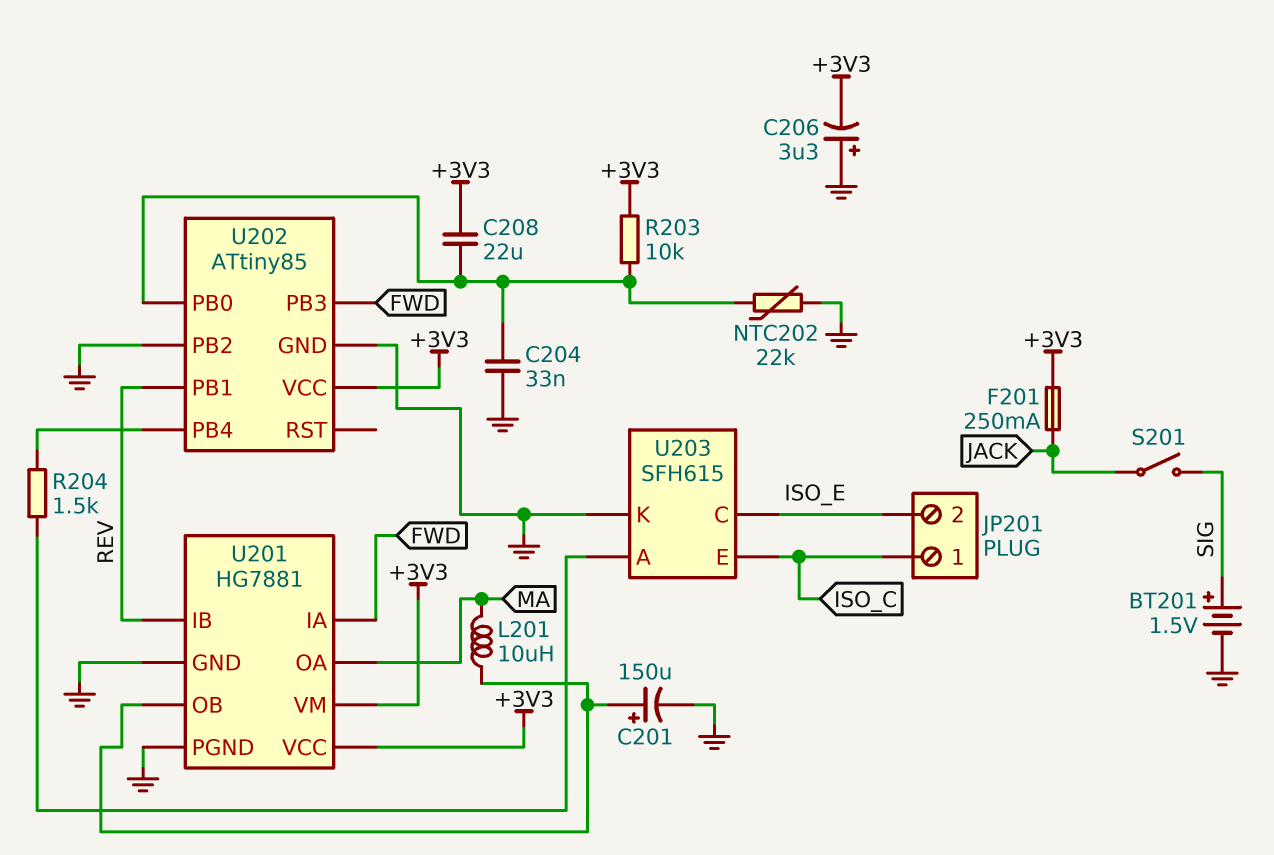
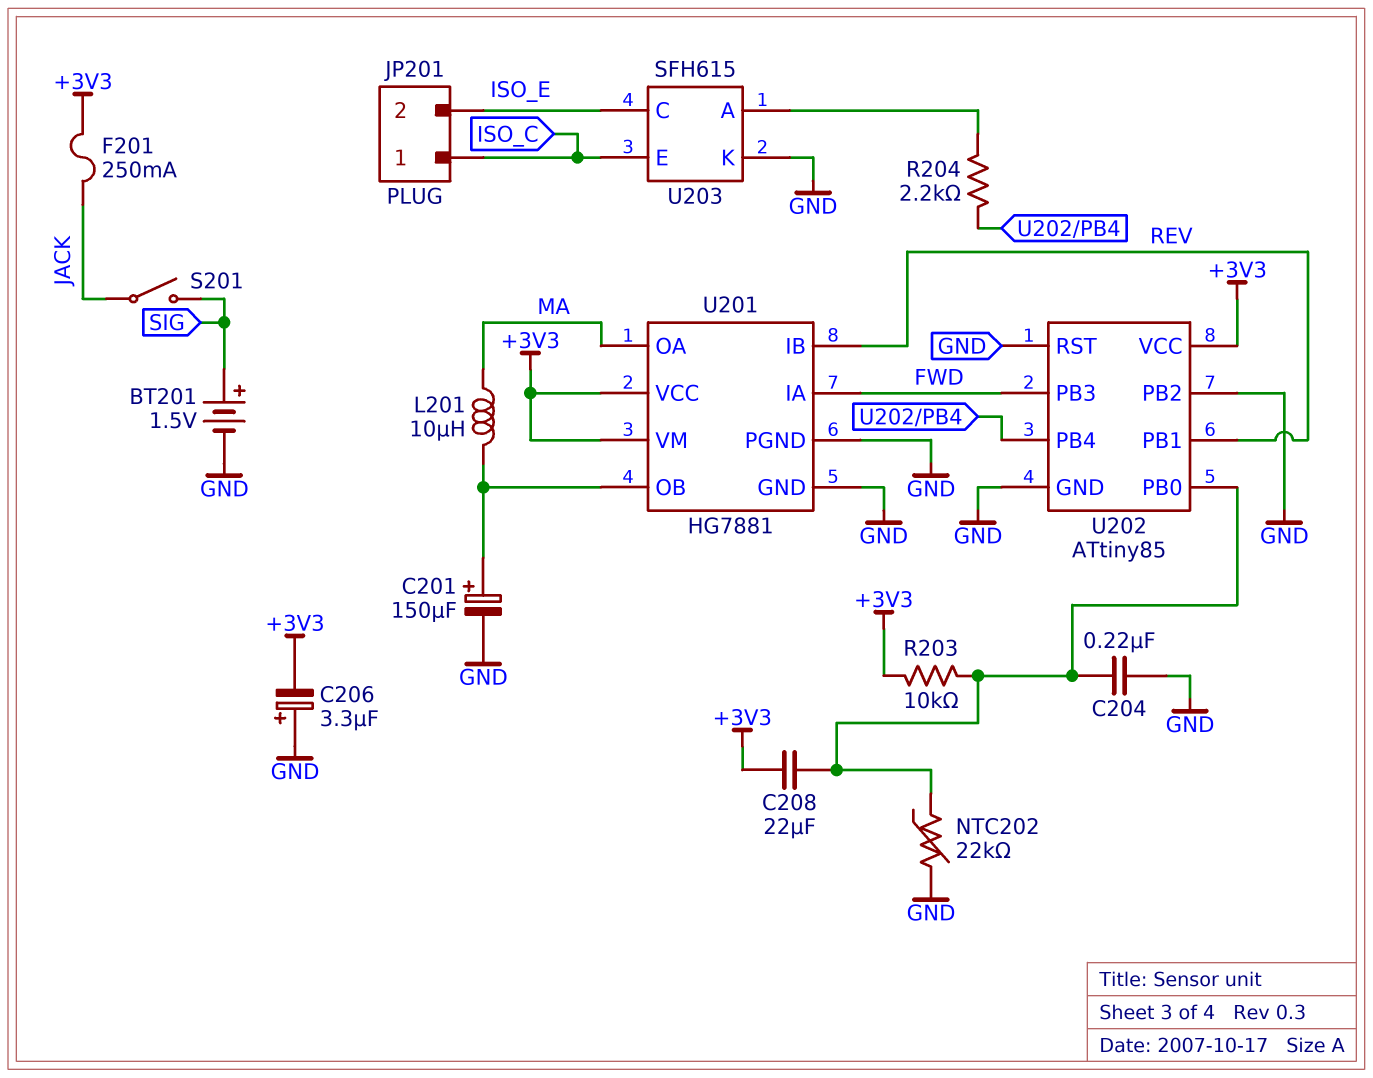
C204: 33nF (GND, U202/PB0) -> 220nF (GND, U202/PB0)
R204: 1.5k (U202/PB4, U203/A) -> 2.2k (U202/PB4, U203/A)
U202 pin RST: none -> GND

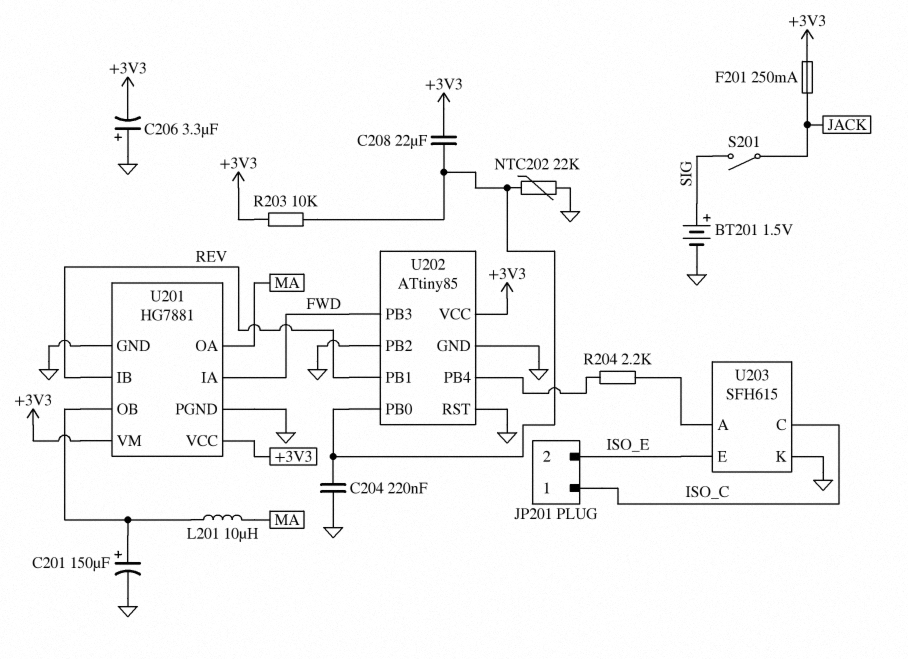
U203 pin C: ISO_E -> ISO_C
U203 pin E: ISO_C -> ISO_E

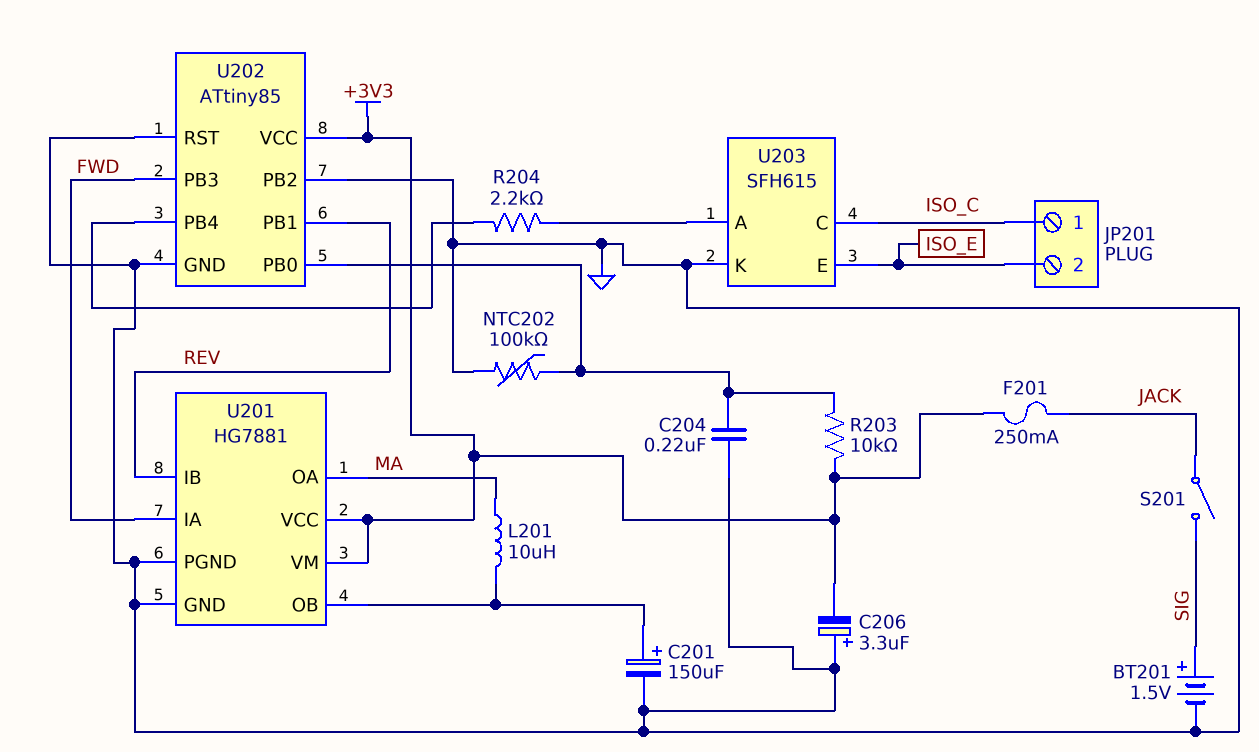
C208: 22uF (+3V3, U202/PB0) -> none
NTC202: 22k (GND, U202/PB0) -> 100k (GND, U202/PB0)

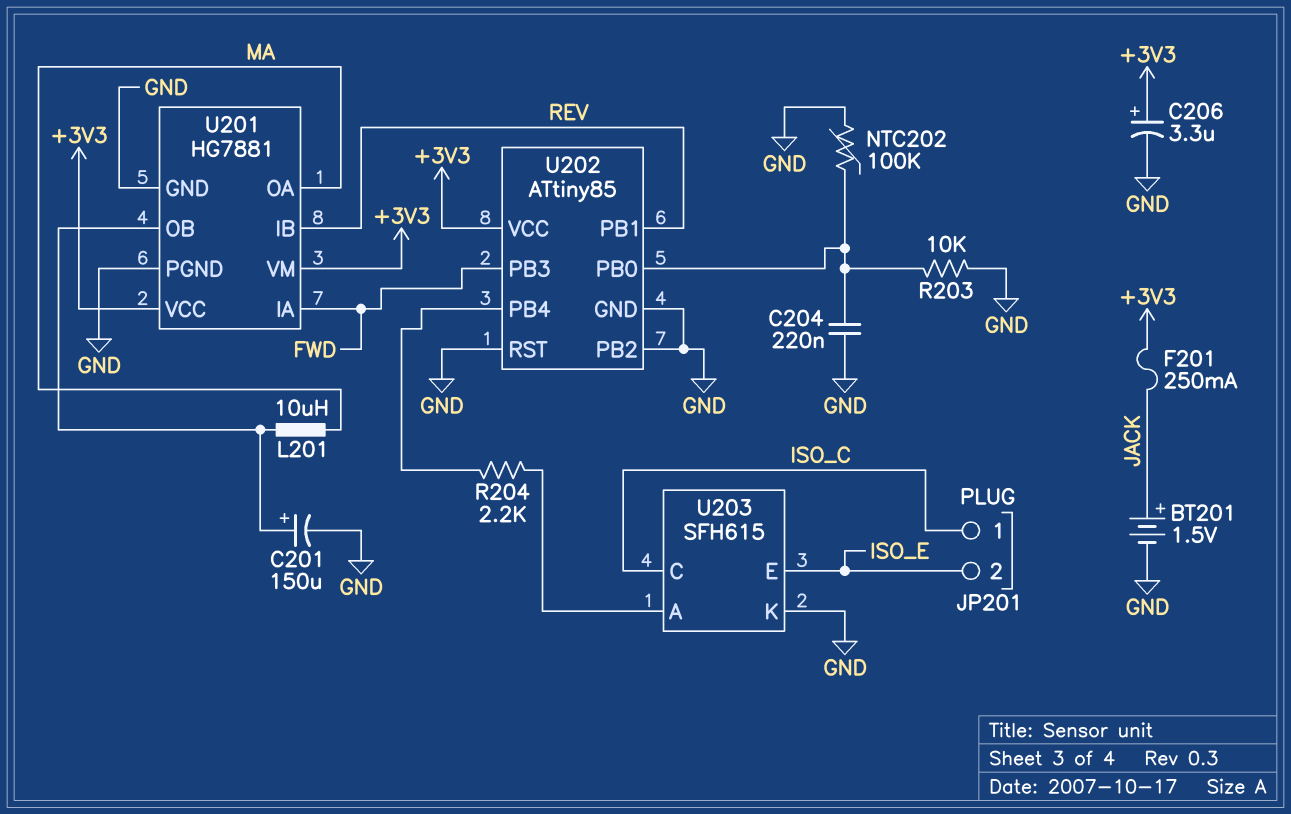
BT201: 1.5V (plus SIG, minus GND) -> 1.5V (plus JACK, minus GND)
C206: 3.3uF (plus GND, minus +3V3) -> 3.3uF (plus +3V3, minus GND)
R203: 10k (+3V3, U202/PB0) -> 10k (GND, U202/PB0)
S201: switch (JACK, SIG) -> none

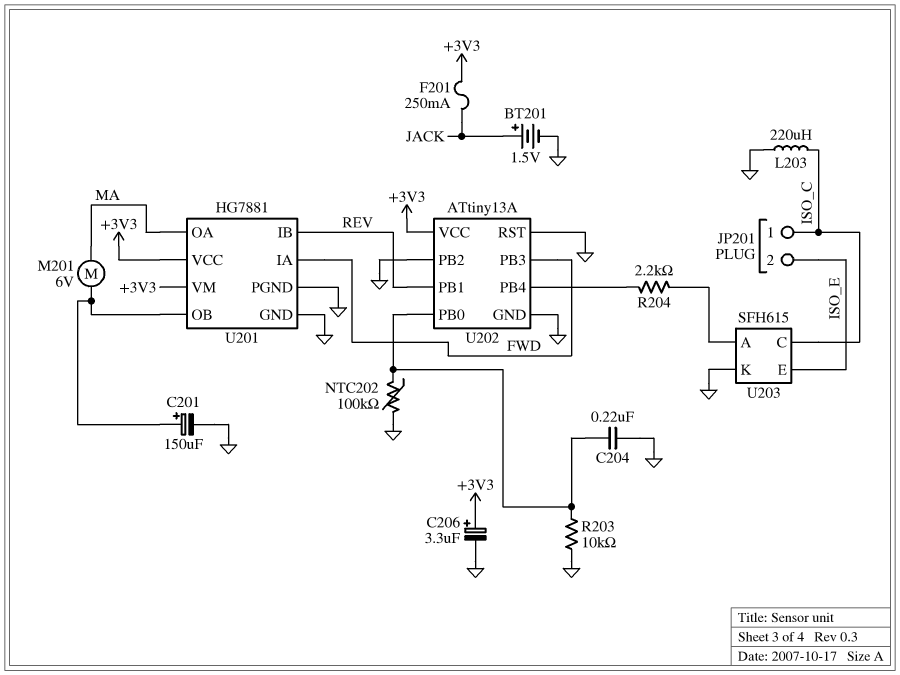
L201: 10uH (MA, U201/OB) -> none
L203: none -> 220uH (GND, ISO_C)
M201: none -> motor 6V (MA, U201/OB)
U202: ATtiny85 -> ATtiny13A

